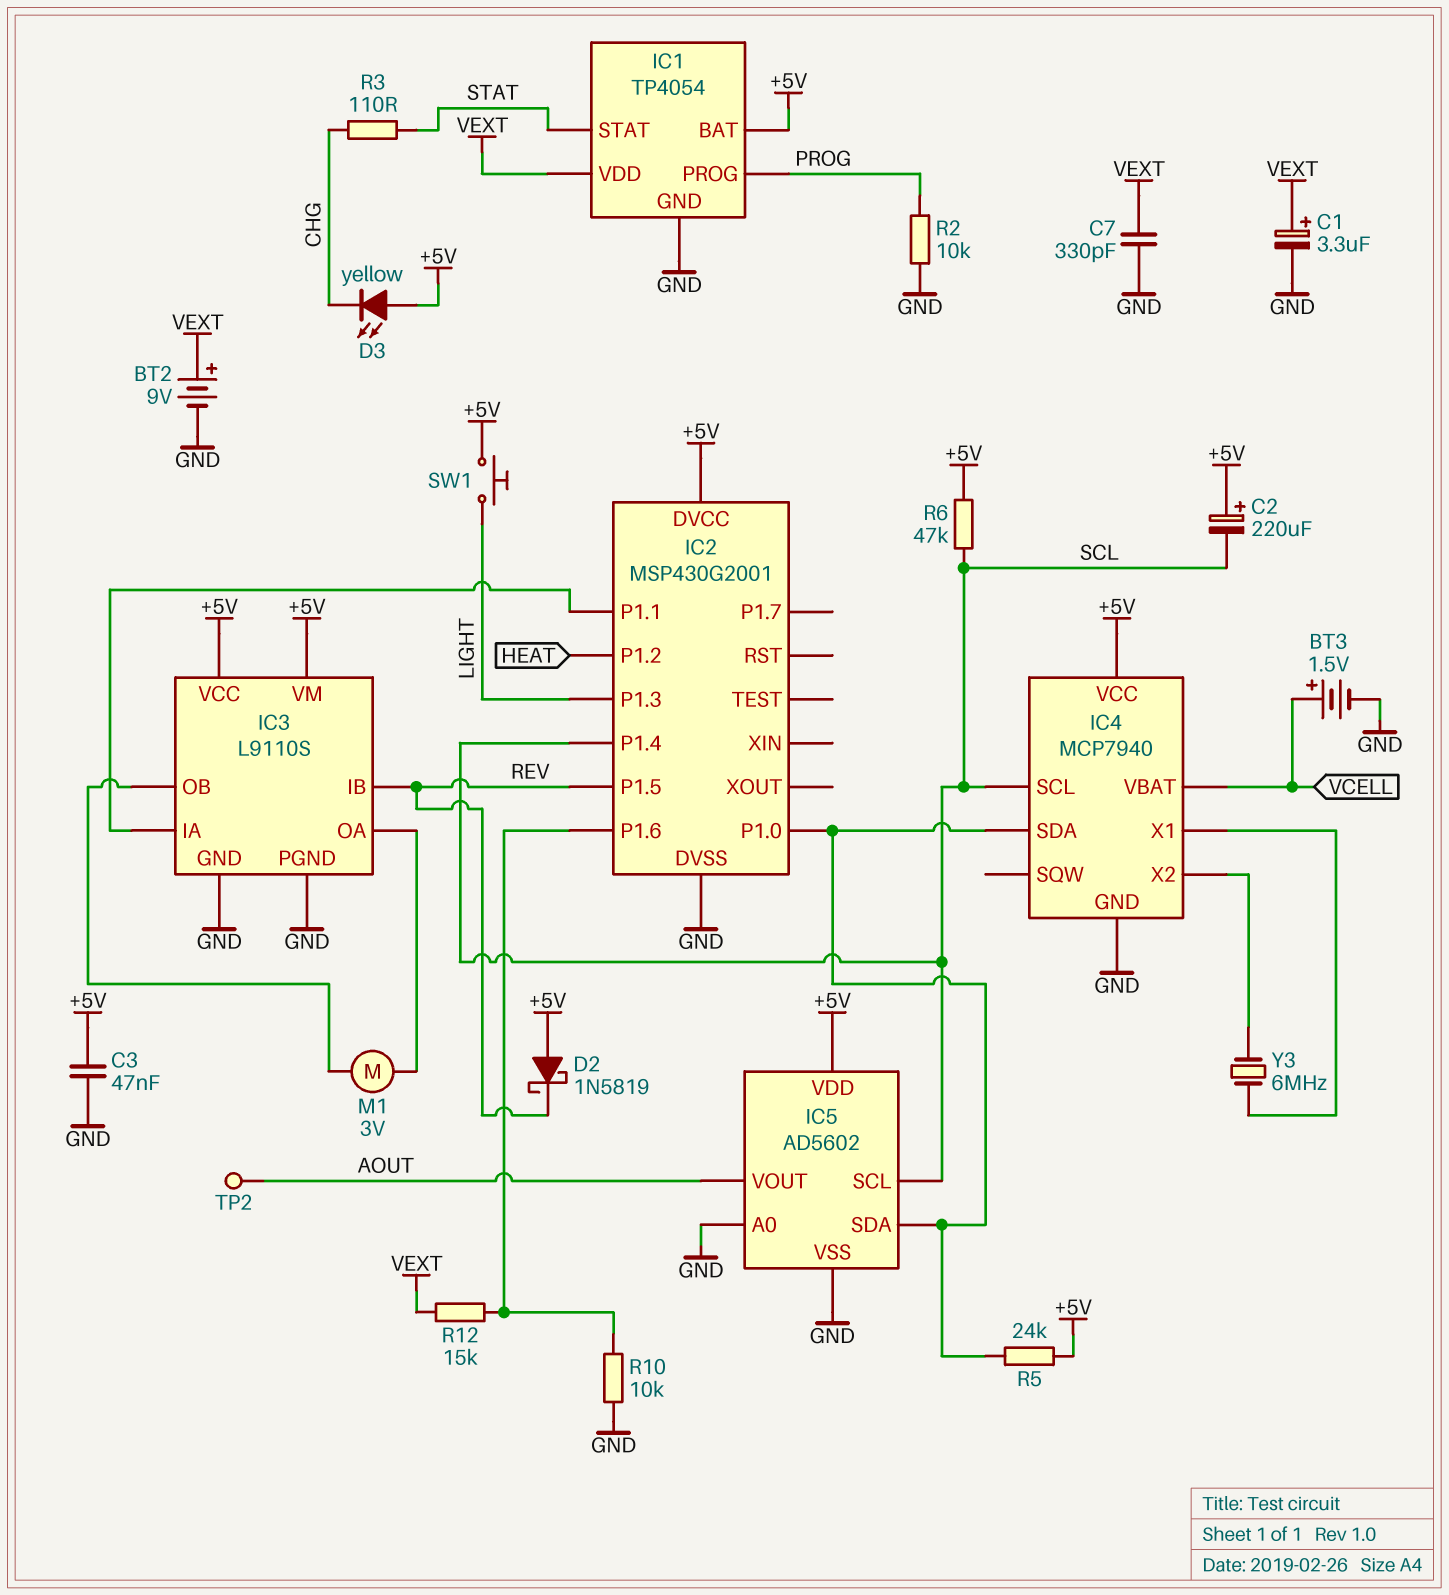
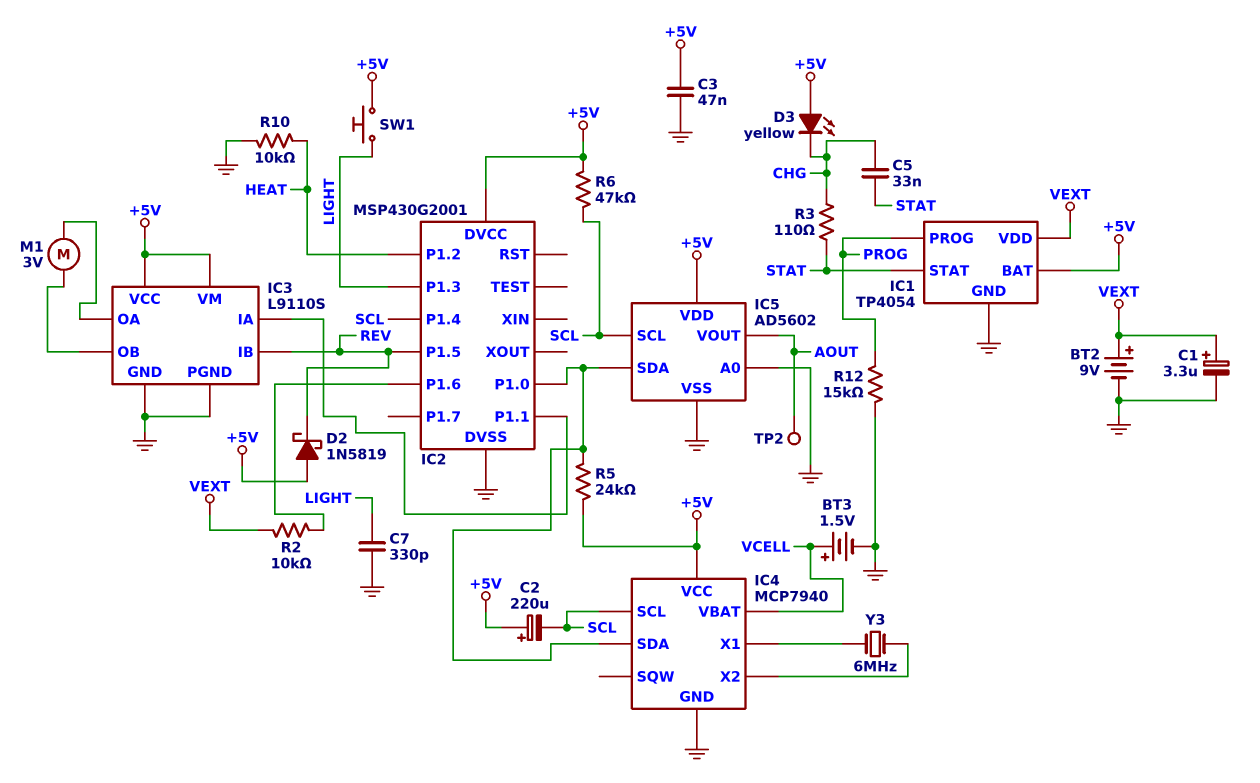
C5: none -> 33nF (CHG, STAT)
C7: 330pF (GND, VEXT) -> 330pF (GND, LIGHT)
R2: 10k (GND, PROG) -> 10k (IC2/P1.6, VEXT)
R10: 10k (GND, IC2/P1.6) -> 10k (GND, HEAT)
R12: 15k (IC2/P1.6, VEXT) -> 15k (GND, PROG)

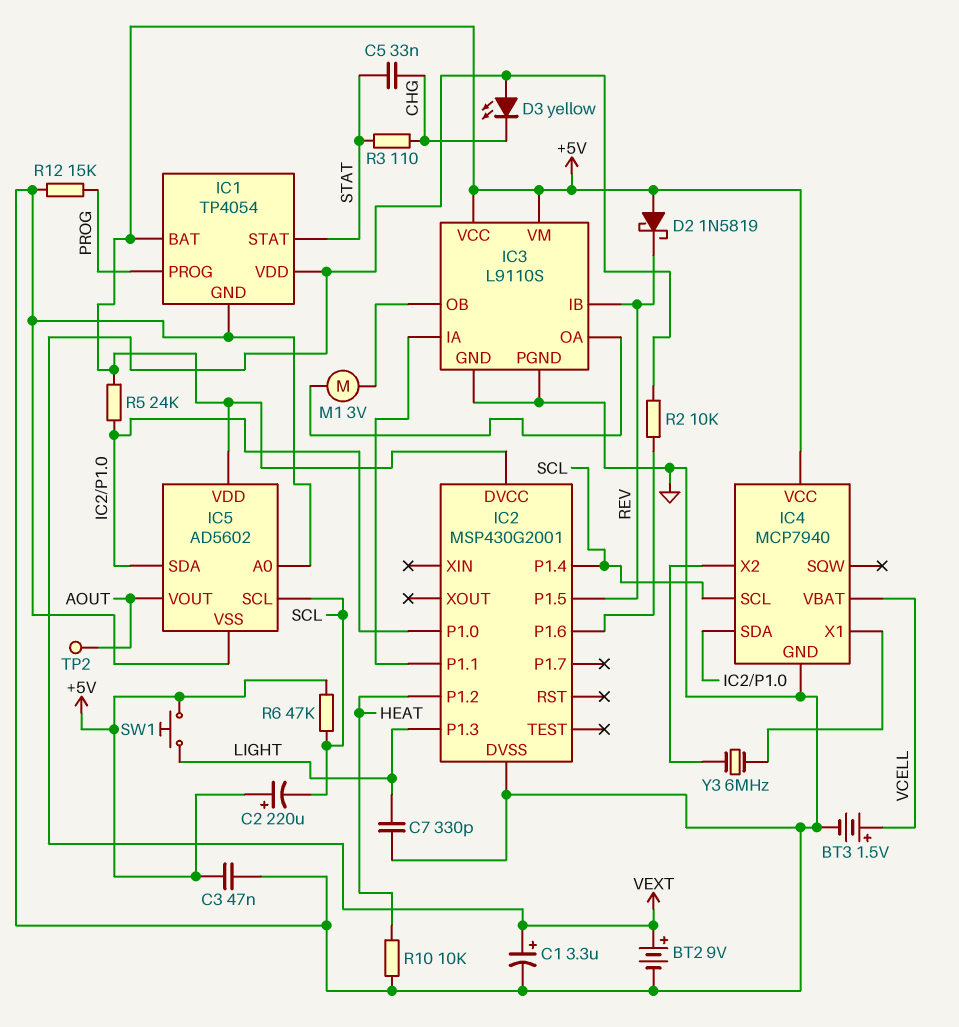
D3: LED yellow (A +5V, K CHG) -> LED yellow (A VEXT, K CHG)

